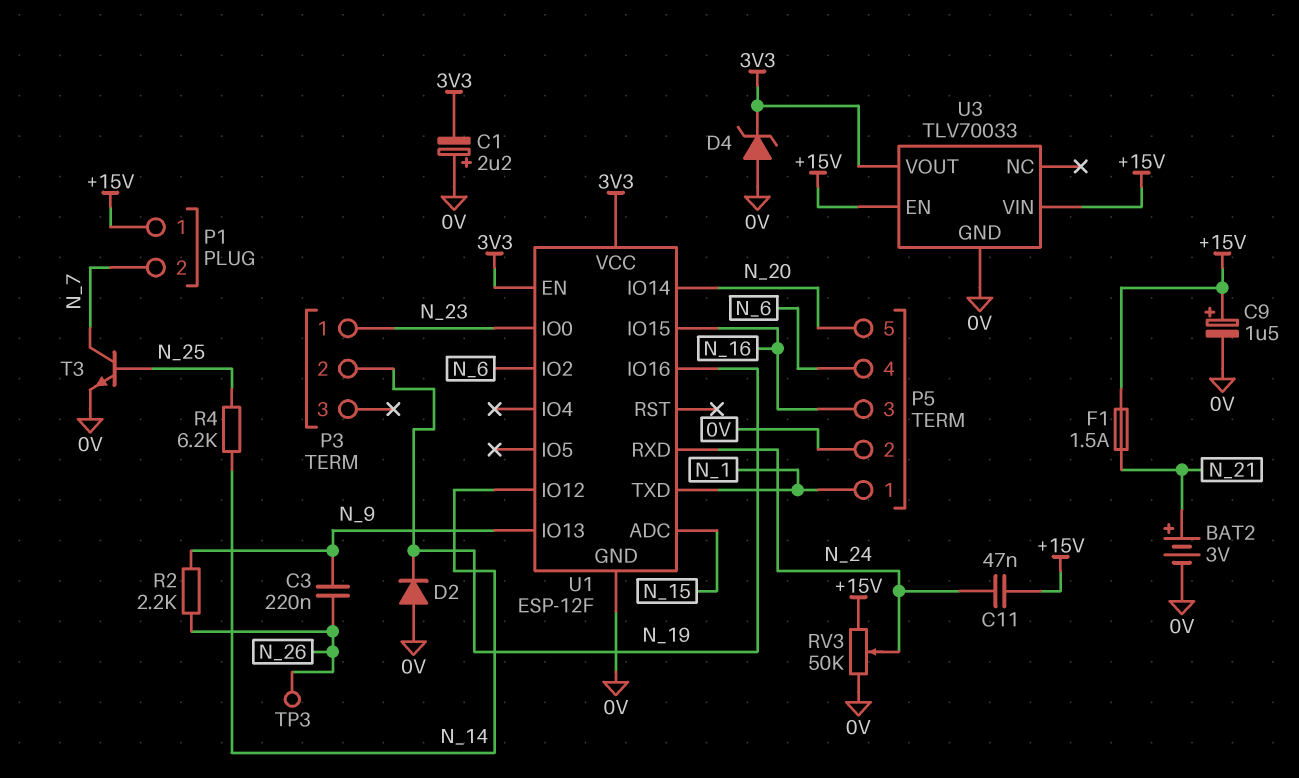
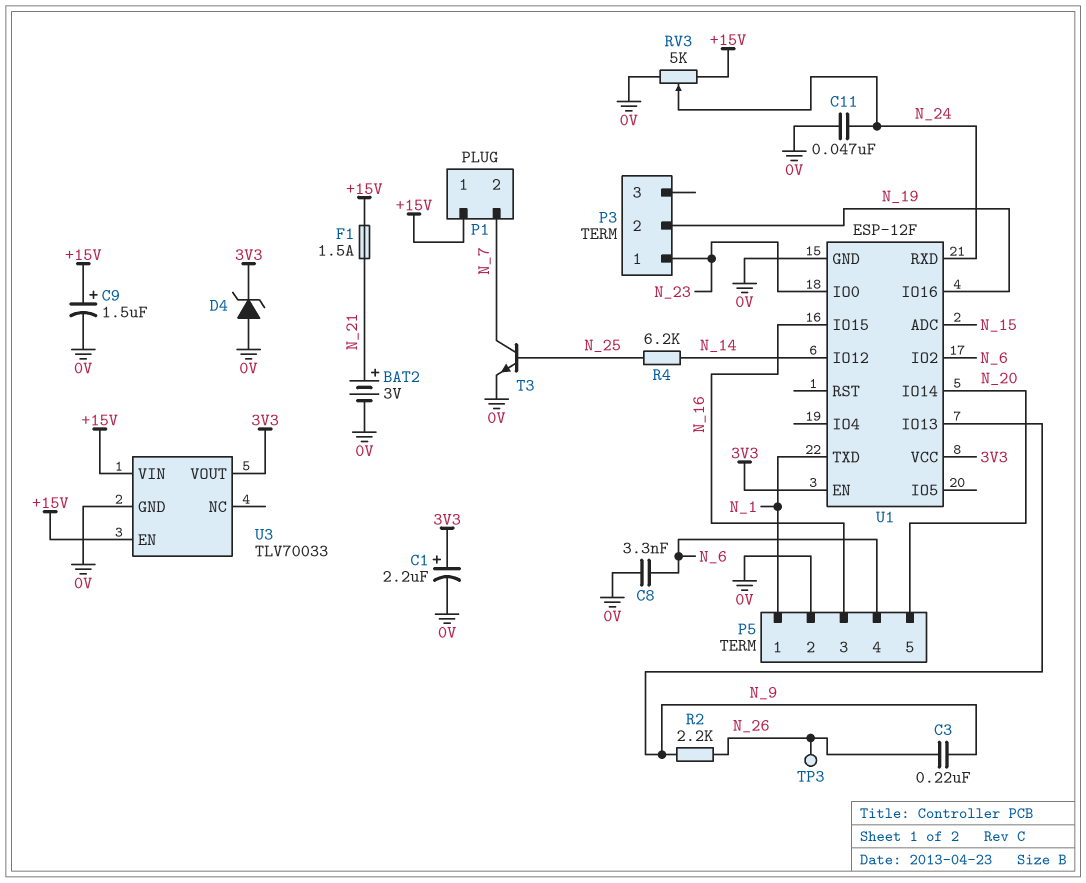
C1: 2.2uF (plus 0V, minus 3V3) -> 2.2uF (plus 3V3, minus 0V)
C8: none -> 3.3nF (0V, N_6)
C11: 47nF (+15V, N_24) -> 47nF (0V, N_24)
D2: diode (A 0V, K N_19) -> none
RV3: 50k (+15V, 0V, wiper N_24) -> 5k (+15V, 0V, wiper N_24)

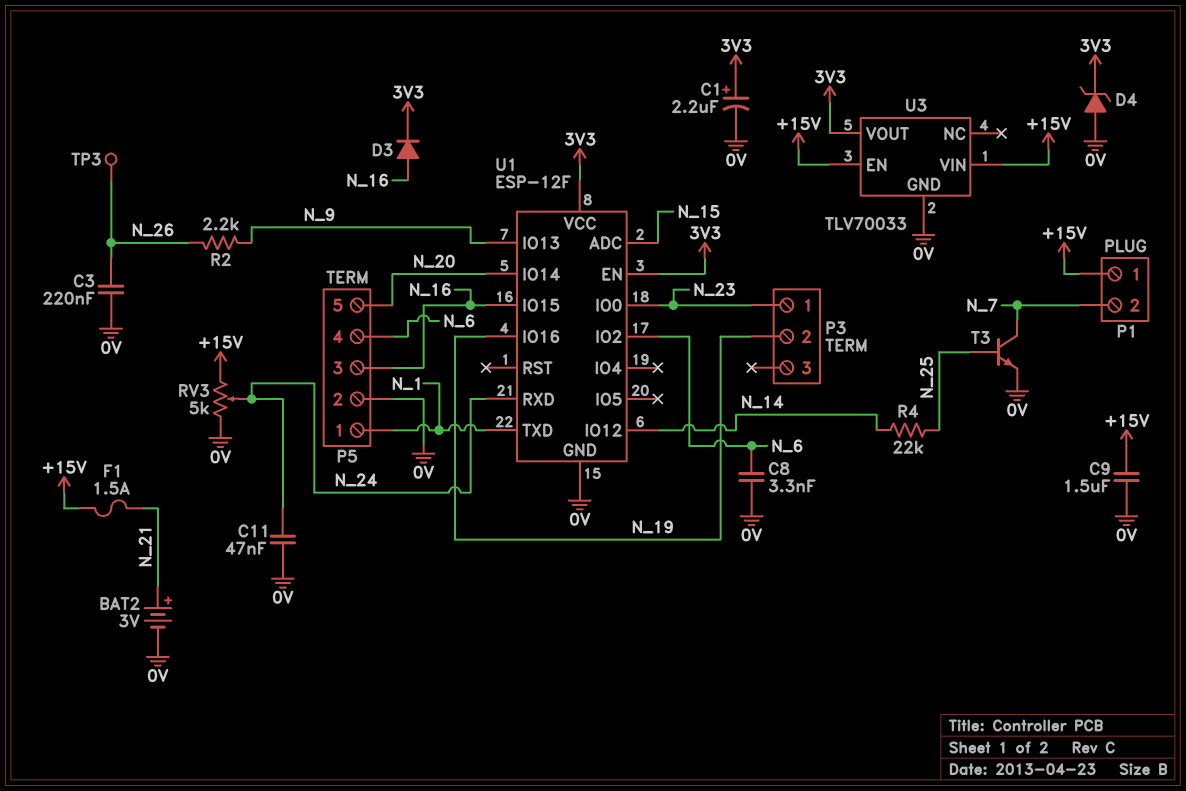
C3: 220nF (N_9, N_26) -> 220nF (0V, N_26)
C9: 1.5uF (plus +15V, minus 0V) -> 1.5uF (+15V, 0V)
D3: none -> diode (A N_16, K 3V3)
R4: 6.2k (N_14, N_25) -> 22k (N_14, N_25)

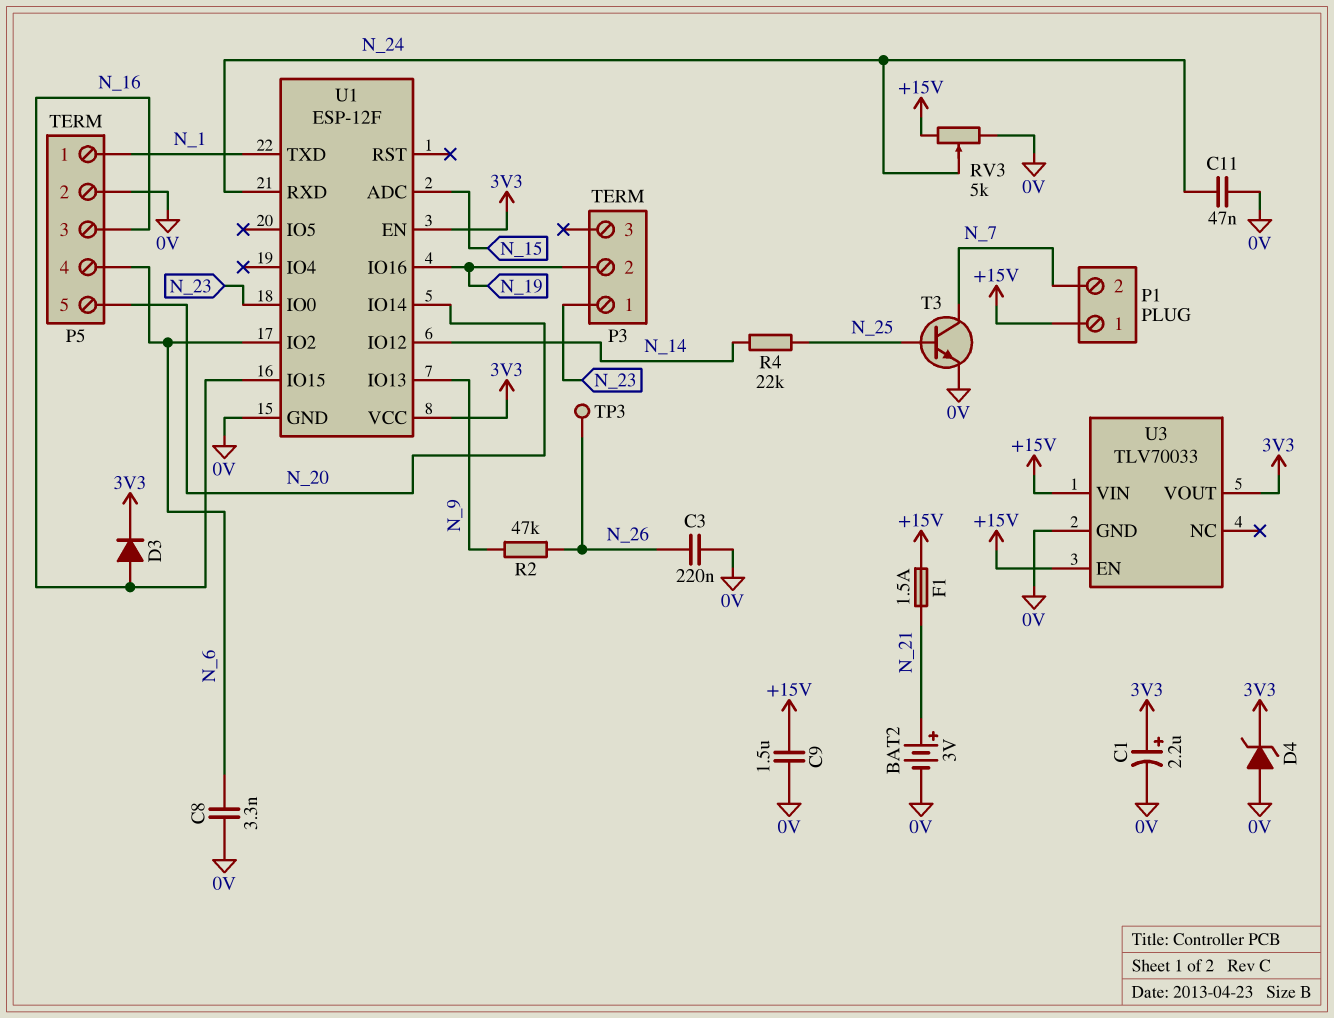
R2: 2.2k (N_9, N_26) -> 47k (N_9, N_26)

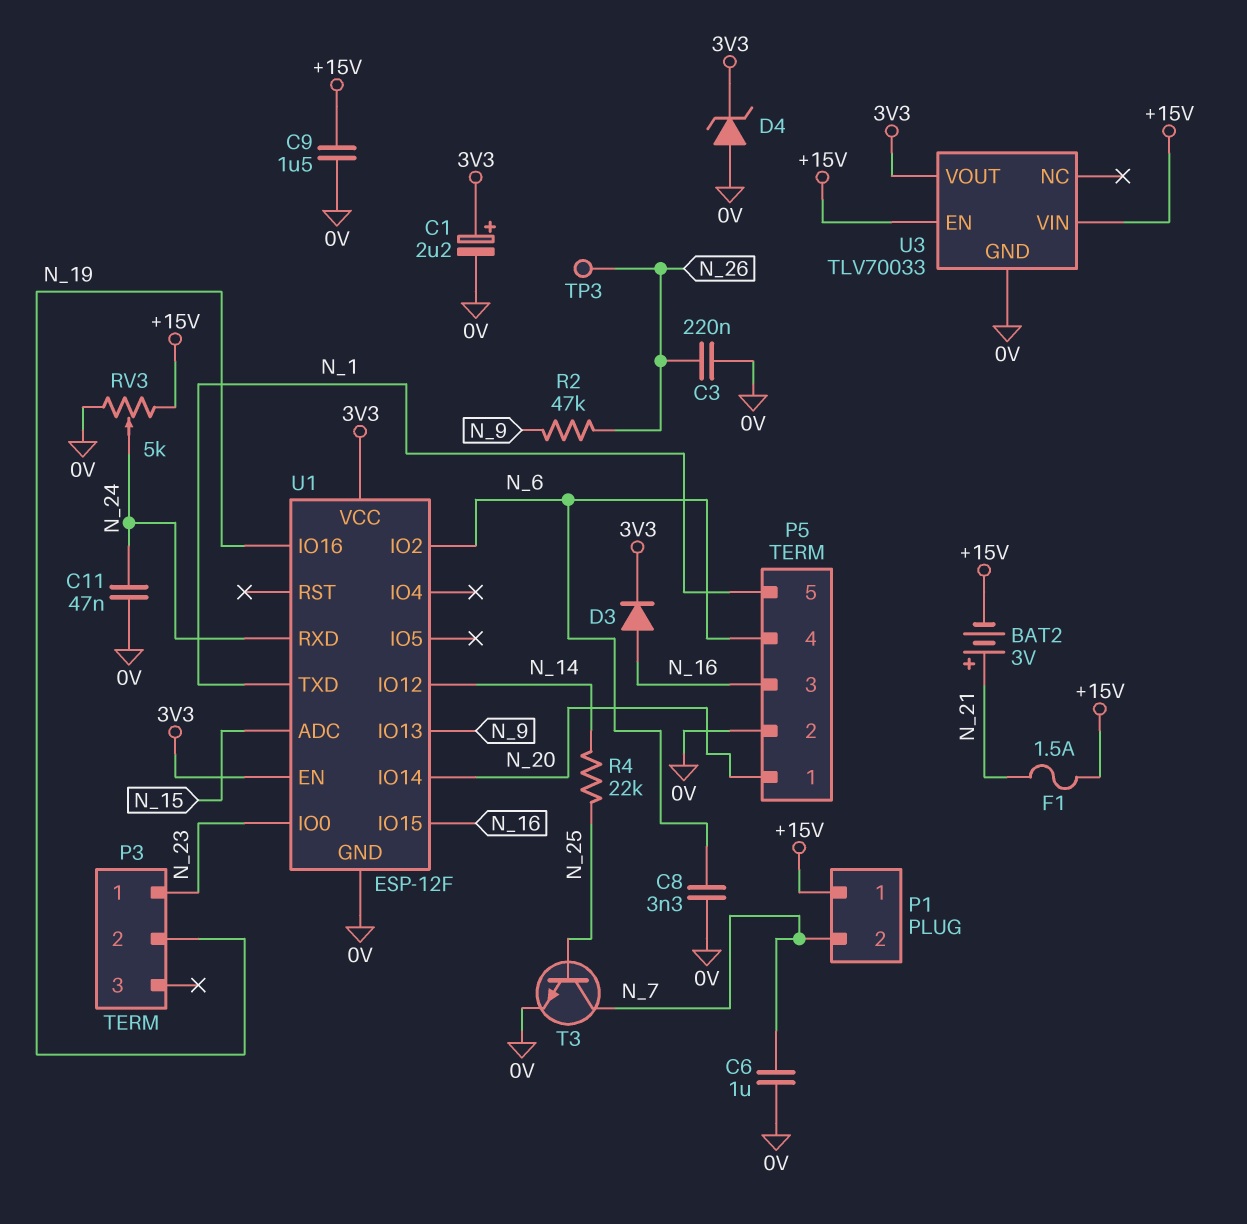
BAT2: 3V (plus N_21, minus 0V) -> 3V (plus N_21, minus +15V)
C6: none -> 1uF (0V, N_7)
P5 pin 1: N_1 -> N_20
P5 pin 5: N_20 -> N_1

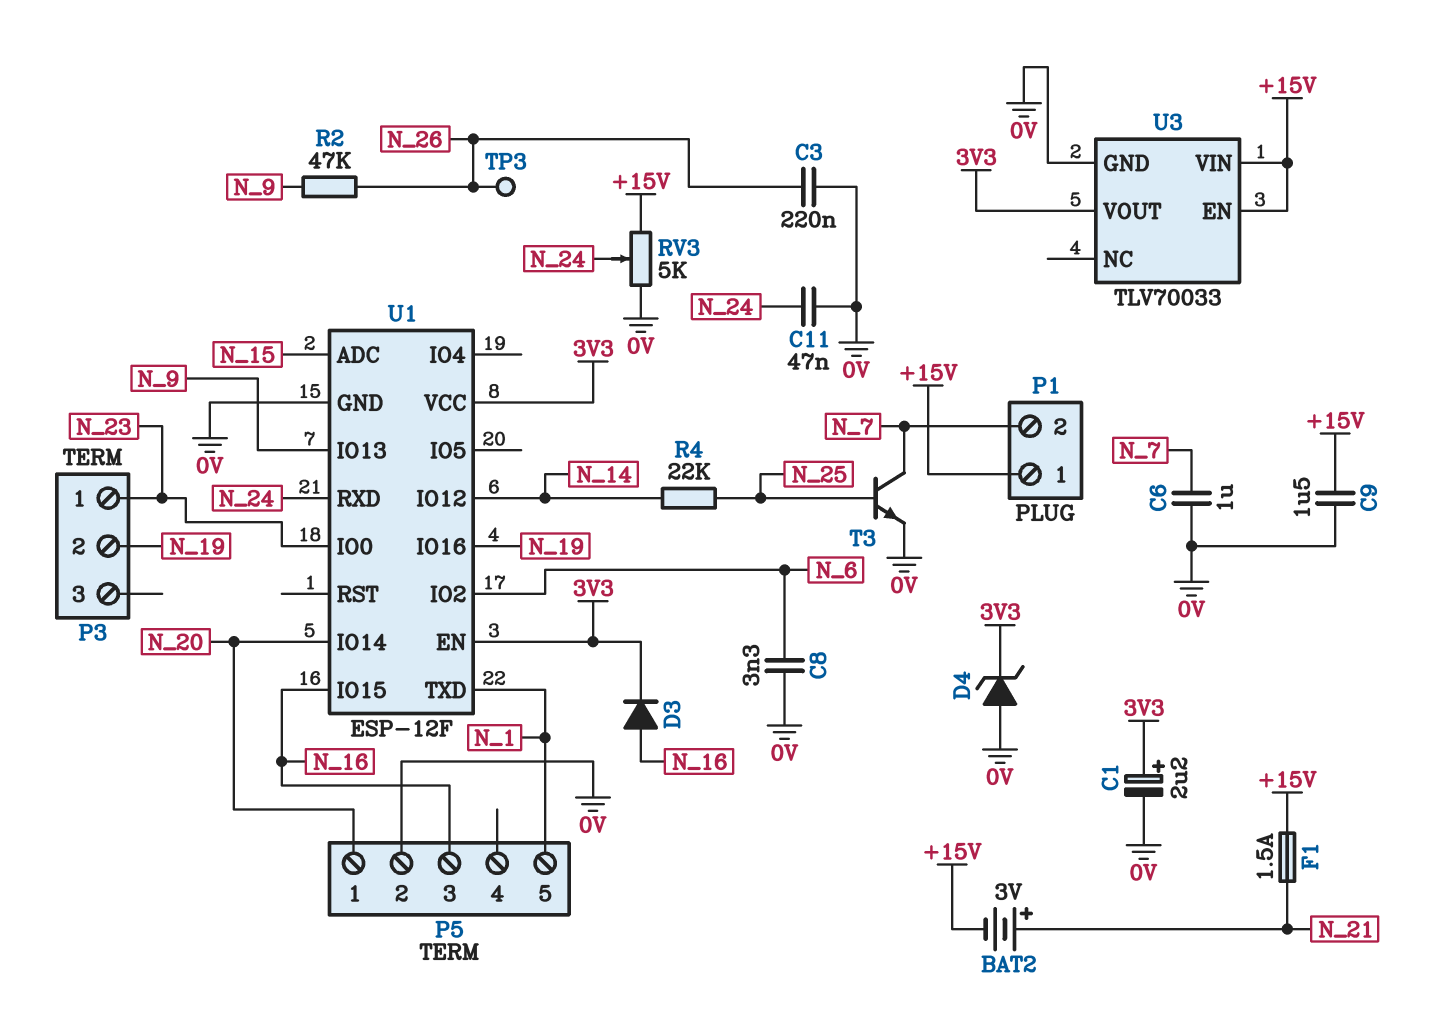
P5 pin 4: N_6 -> none

